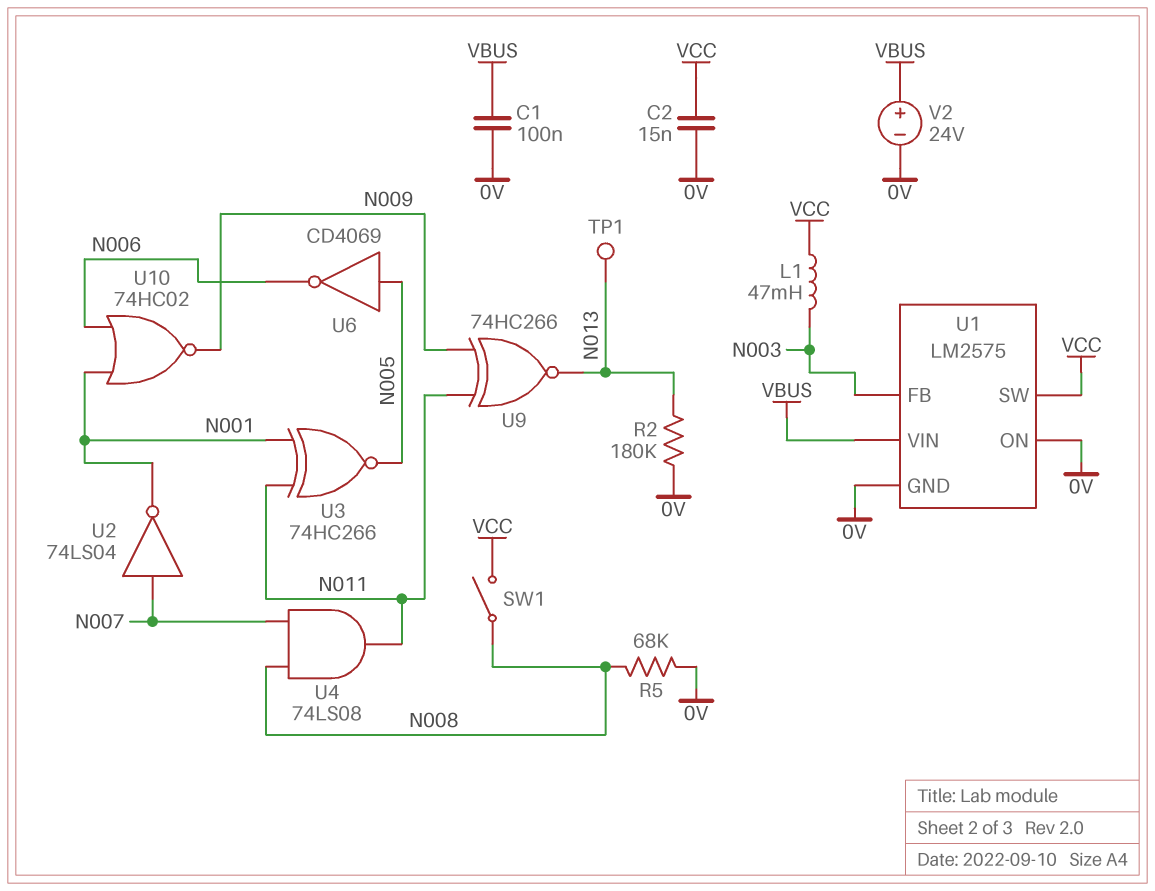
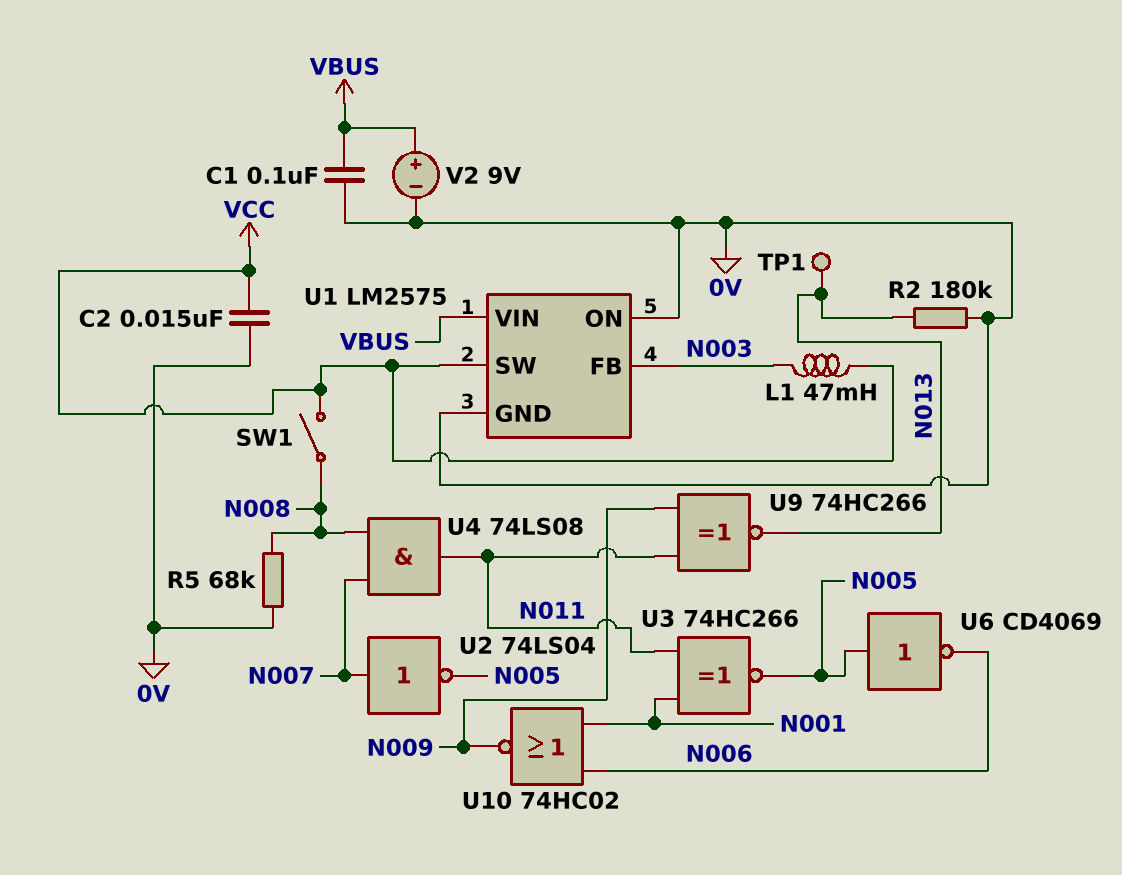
U2: NOT 74LS04 (in N007, out N001) -> NOT 74LS04 (in N007, out N005)
V2: 24V (plus VBUS, minus 0V) -> 9V (plus VBUS, minus 0V)

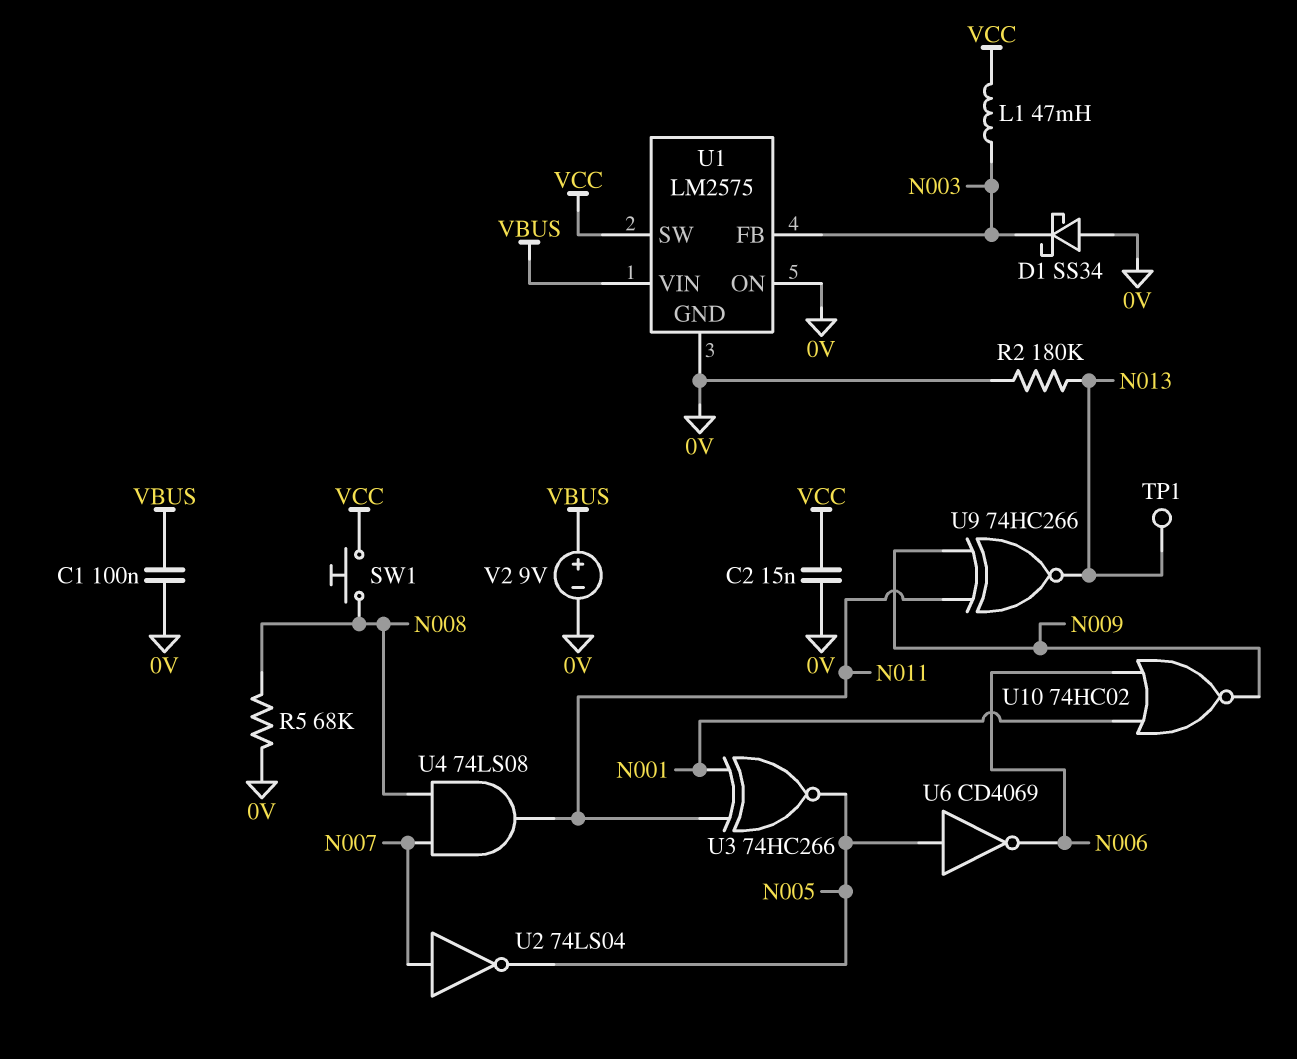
D1: none -> schottky SS34 (A 0V, K N003)
SW1: switch (N008, VCC) -> button (N008, VCC)

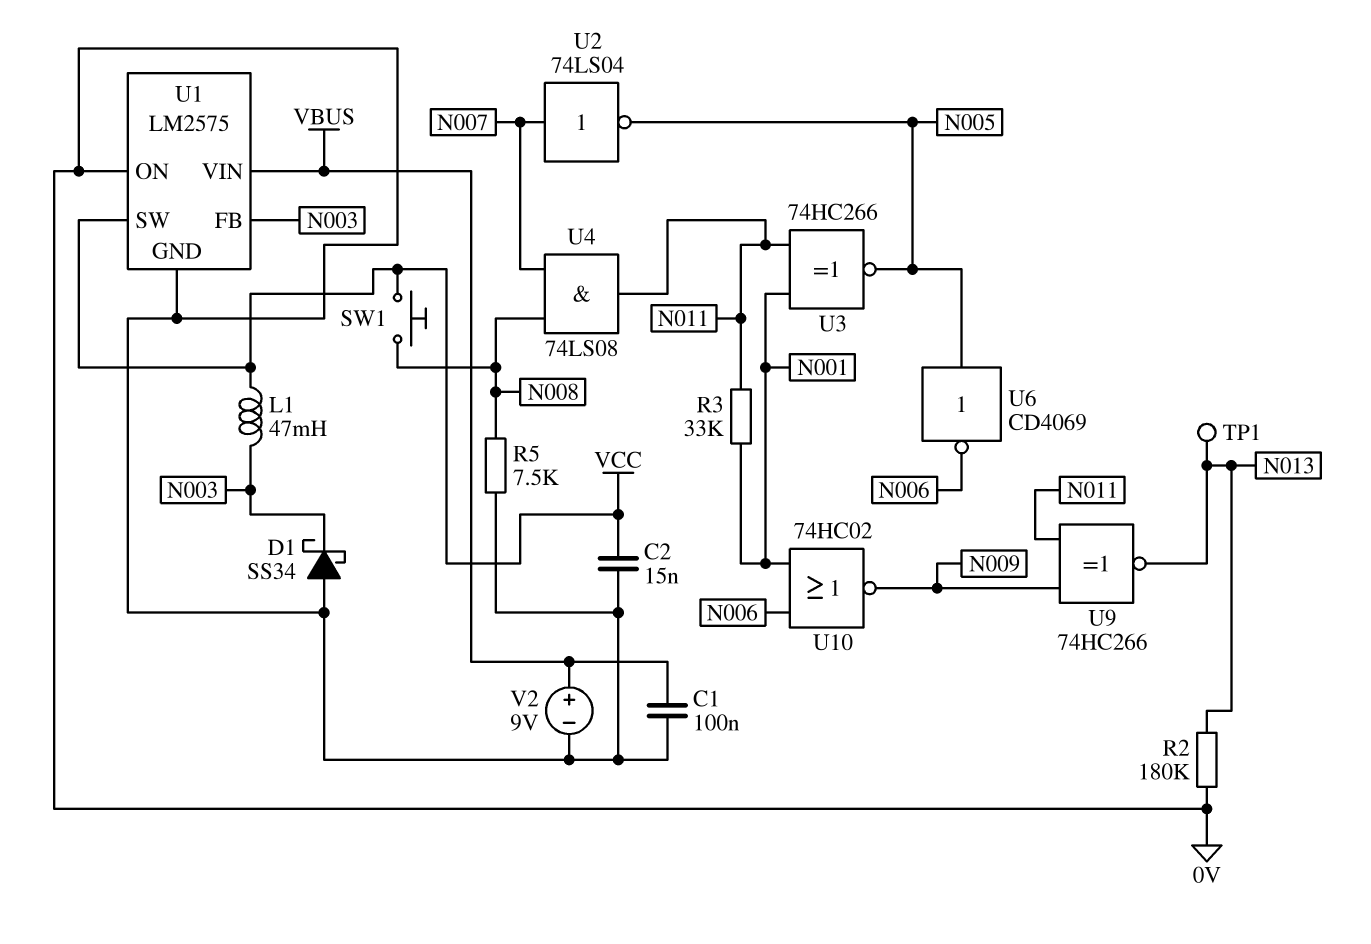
R3: none -> 33k (N001, N011)
R5: 68k (0V, N008) -> 7.5k (0V, N008)

